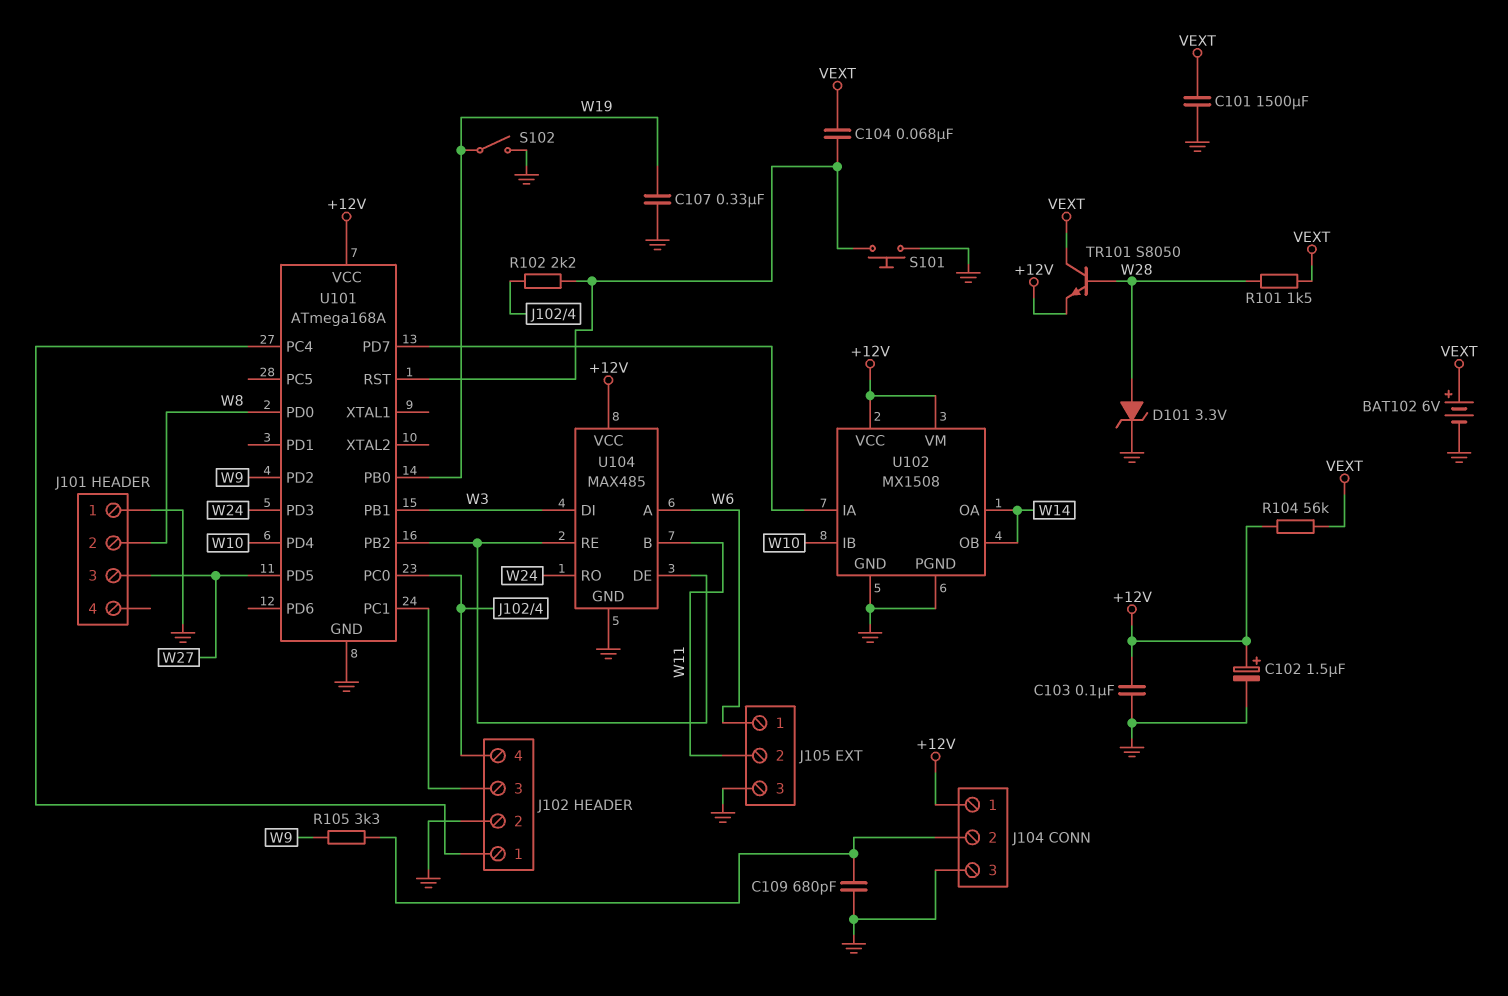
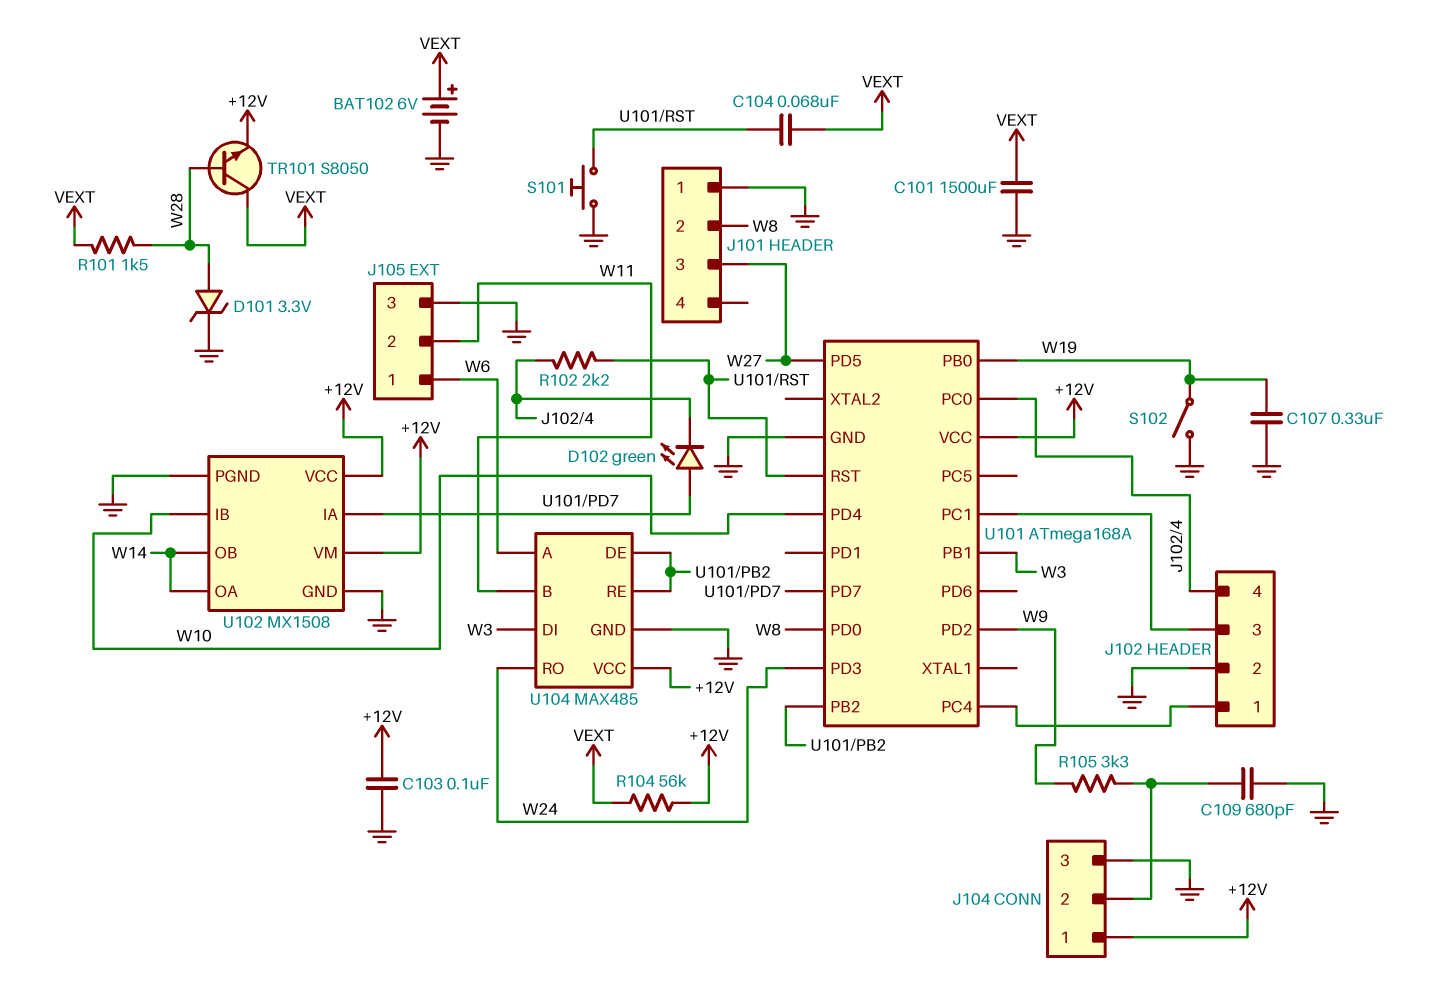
C102: 1.5uF (plus +12V, minus GND) -> none
D102: none -> LED green (A U101/PD7, K J102/4)

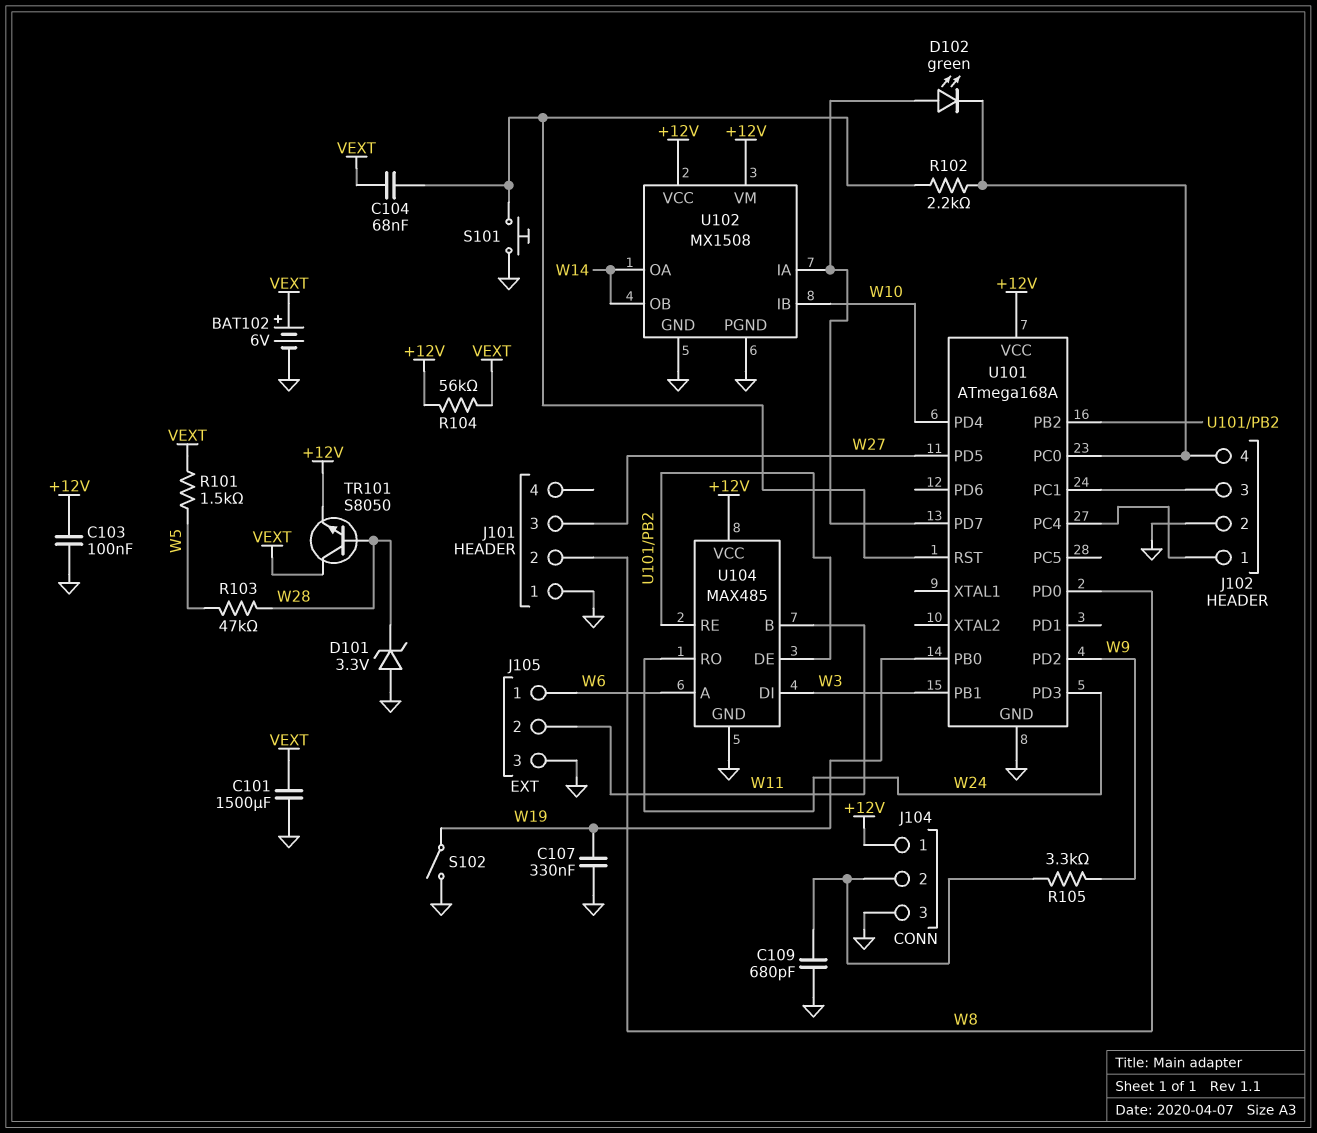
D101: zener 3.3V (A W28, K GND) -> zener 3.3V (A GND, K W28)
R101: 1.5k (VEXT, W28) -> 1.5k (VEXT, W5)
R103: none -> 47k (W5, W28)

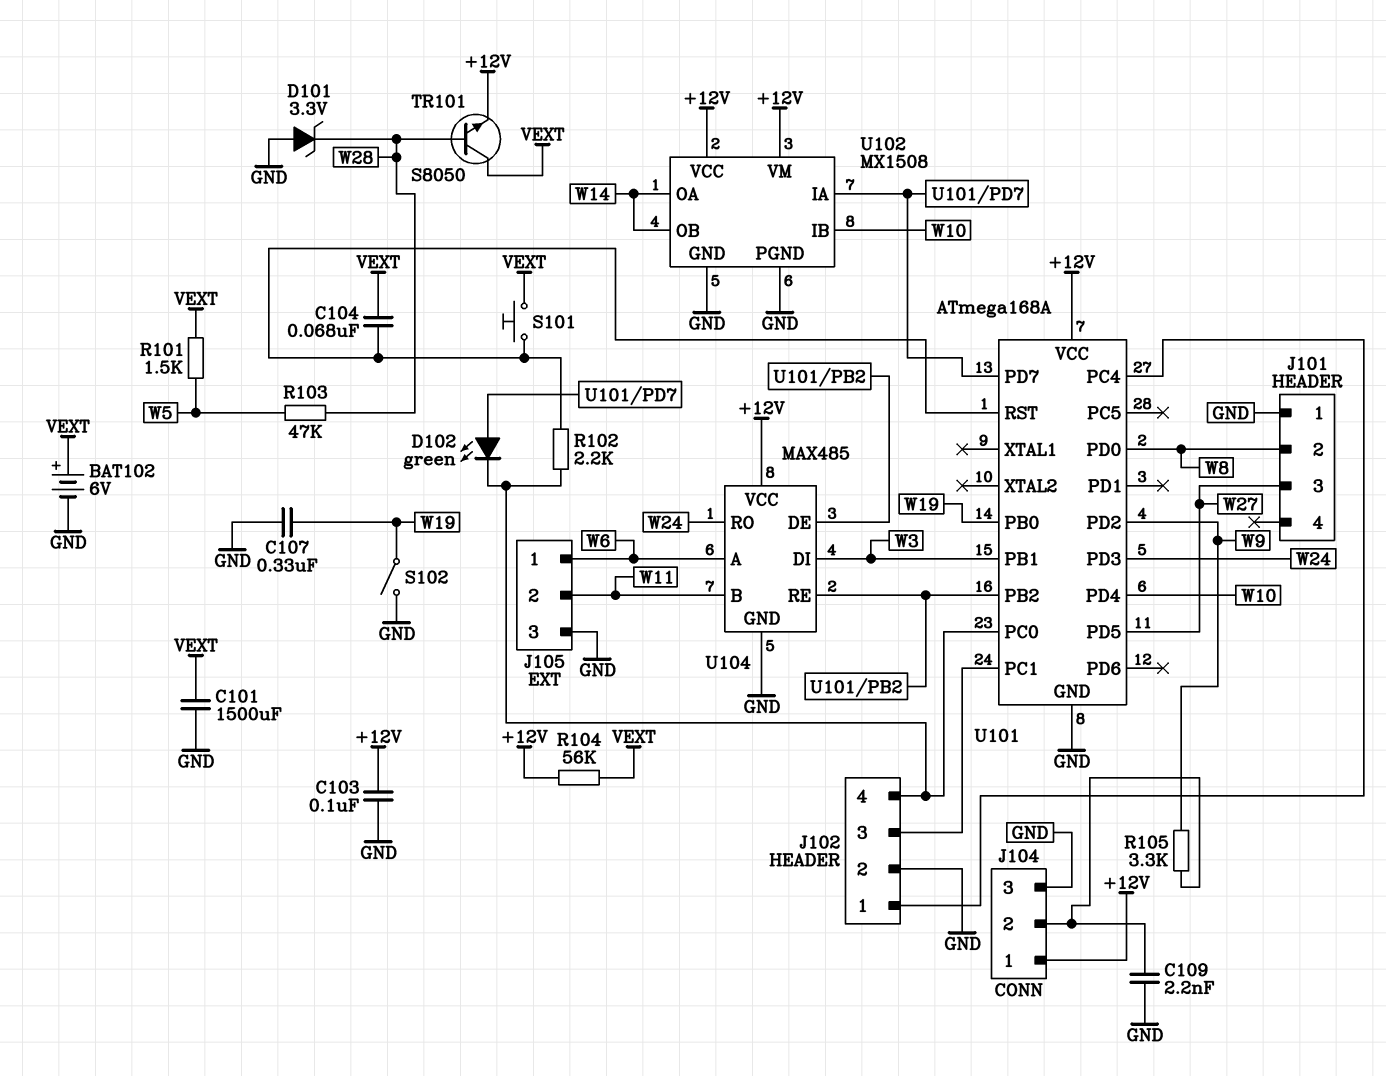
C109: 680pF (GND, J104/2) -> 2.2nF (GND, J104/2)
S101: button (GND, U101/RST) -> button (U101/RST, VEXT)

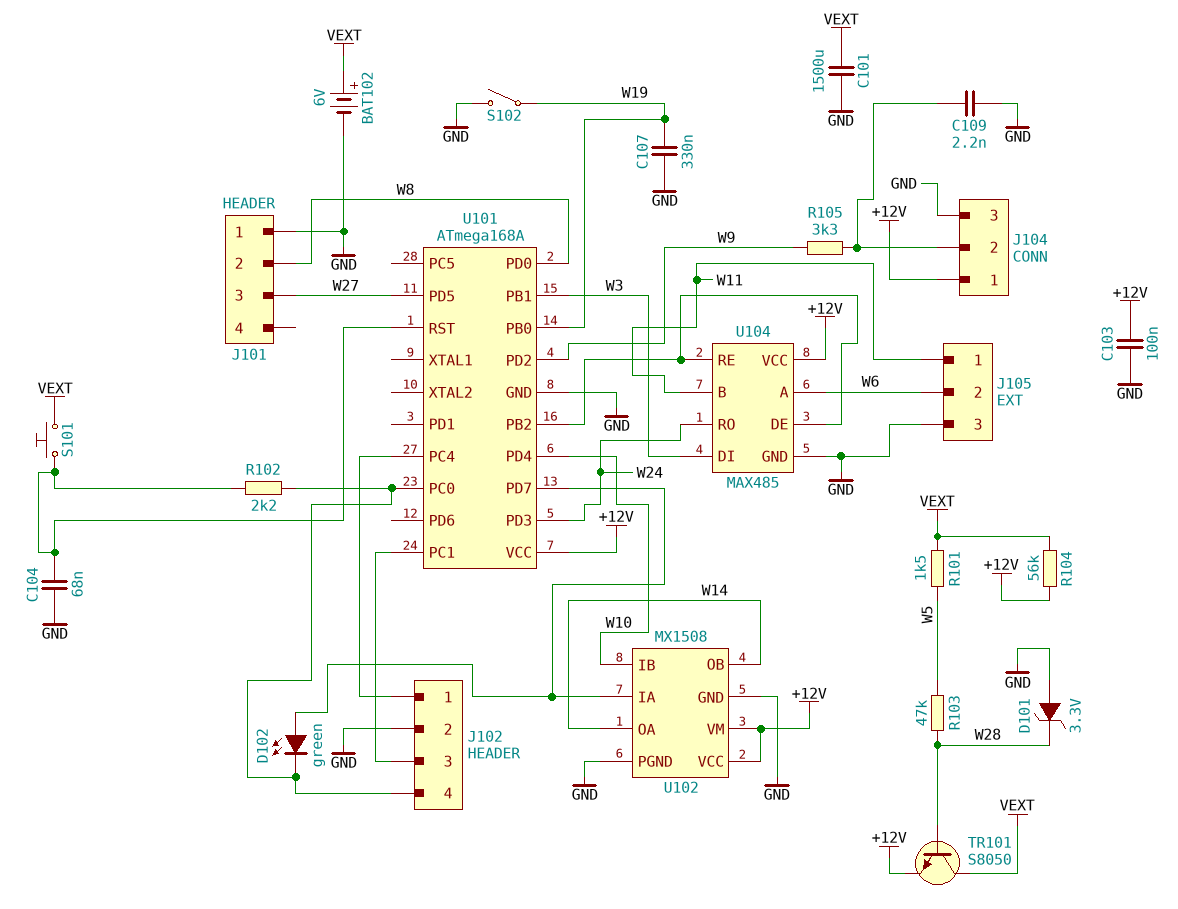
C104: 68nF (U101/RST, VEXT) -> 68nF (GND, U101/RST)
J105 pin 1: W6 -> W11
J105 pin 2: W11 -> W6

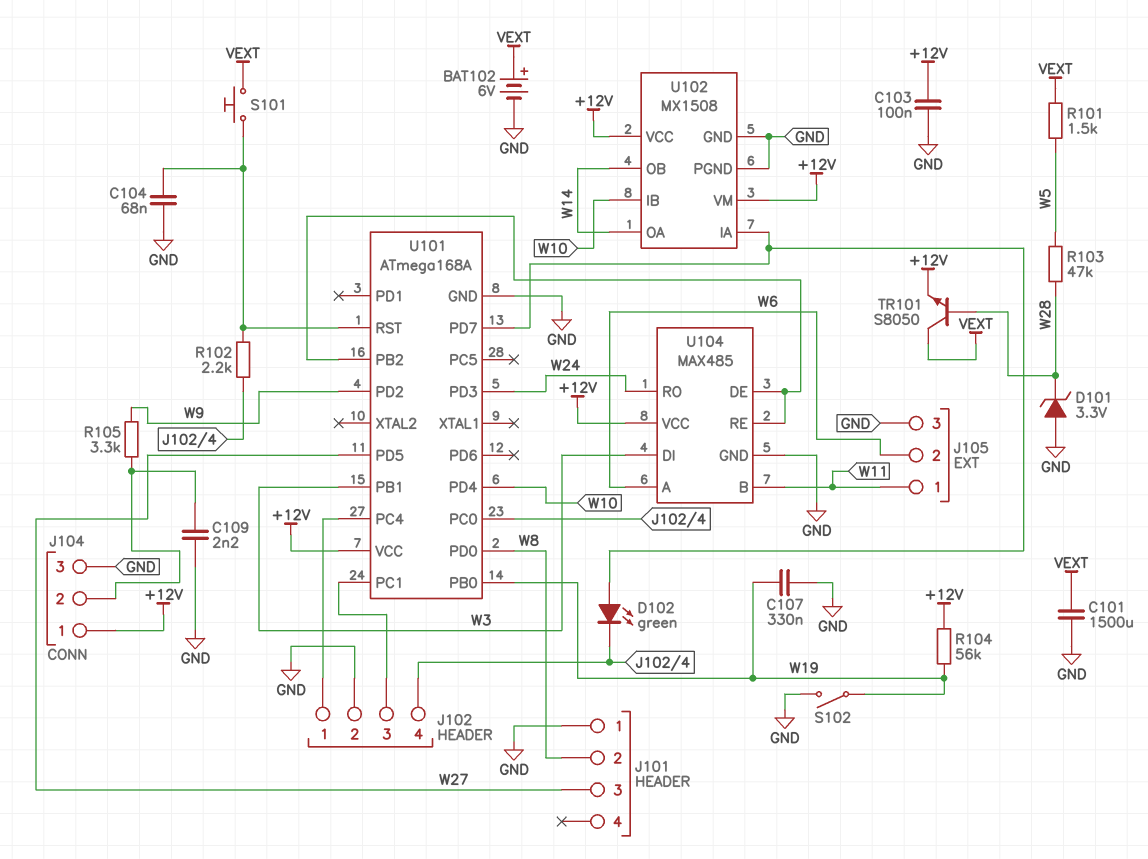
R104: 56k (+12V, VEXT) -> 56k (+12V, W19)

